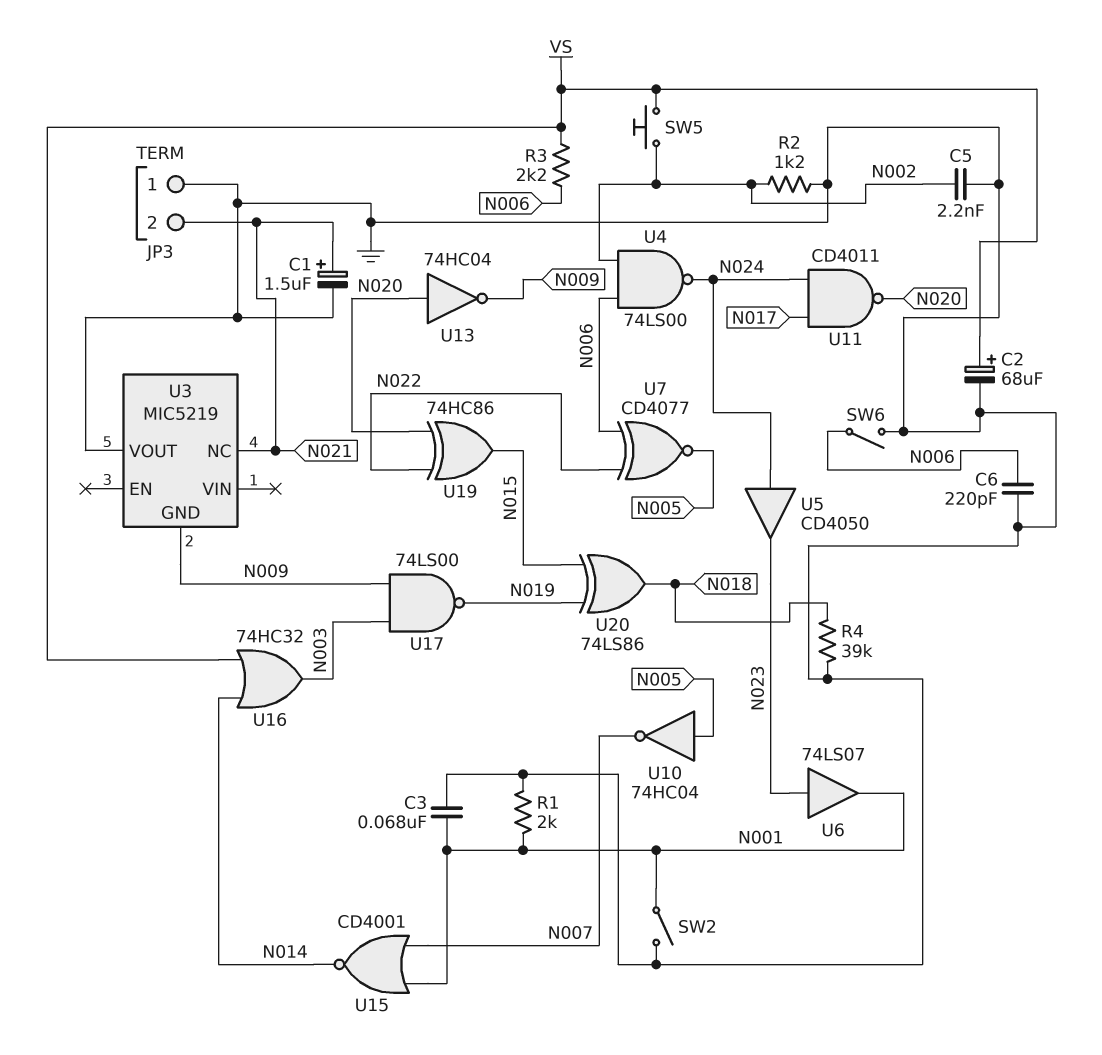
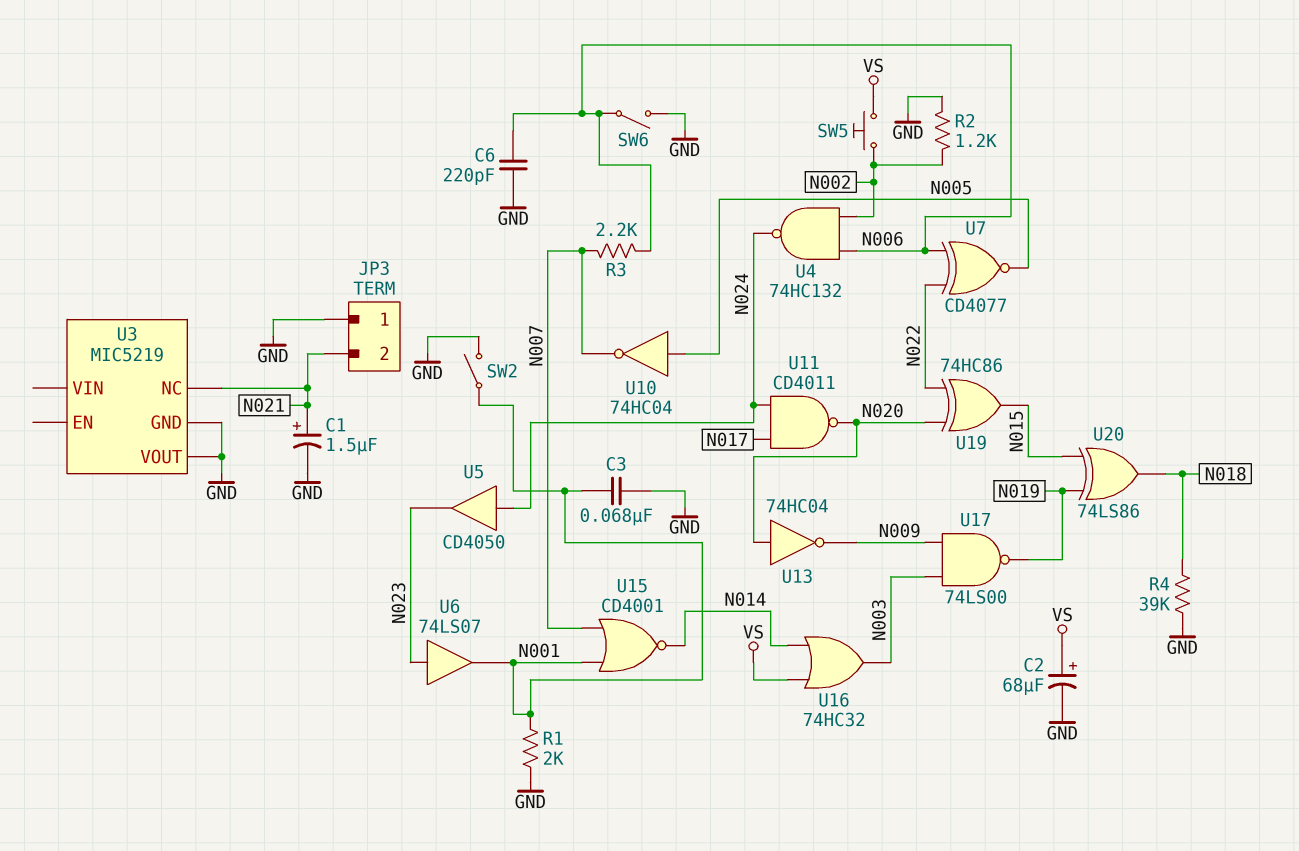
C5: 2.2nF (GND, N002) -> none
R3: 2.2k (N006, VS) -> 2.2k (N006, N007)
U3 pin GND: N009 -> GND
U4: NAND 74LS00 (in N002, in N006, out N024) -> NAND 74HC132 (in N002, in N006, out N024)

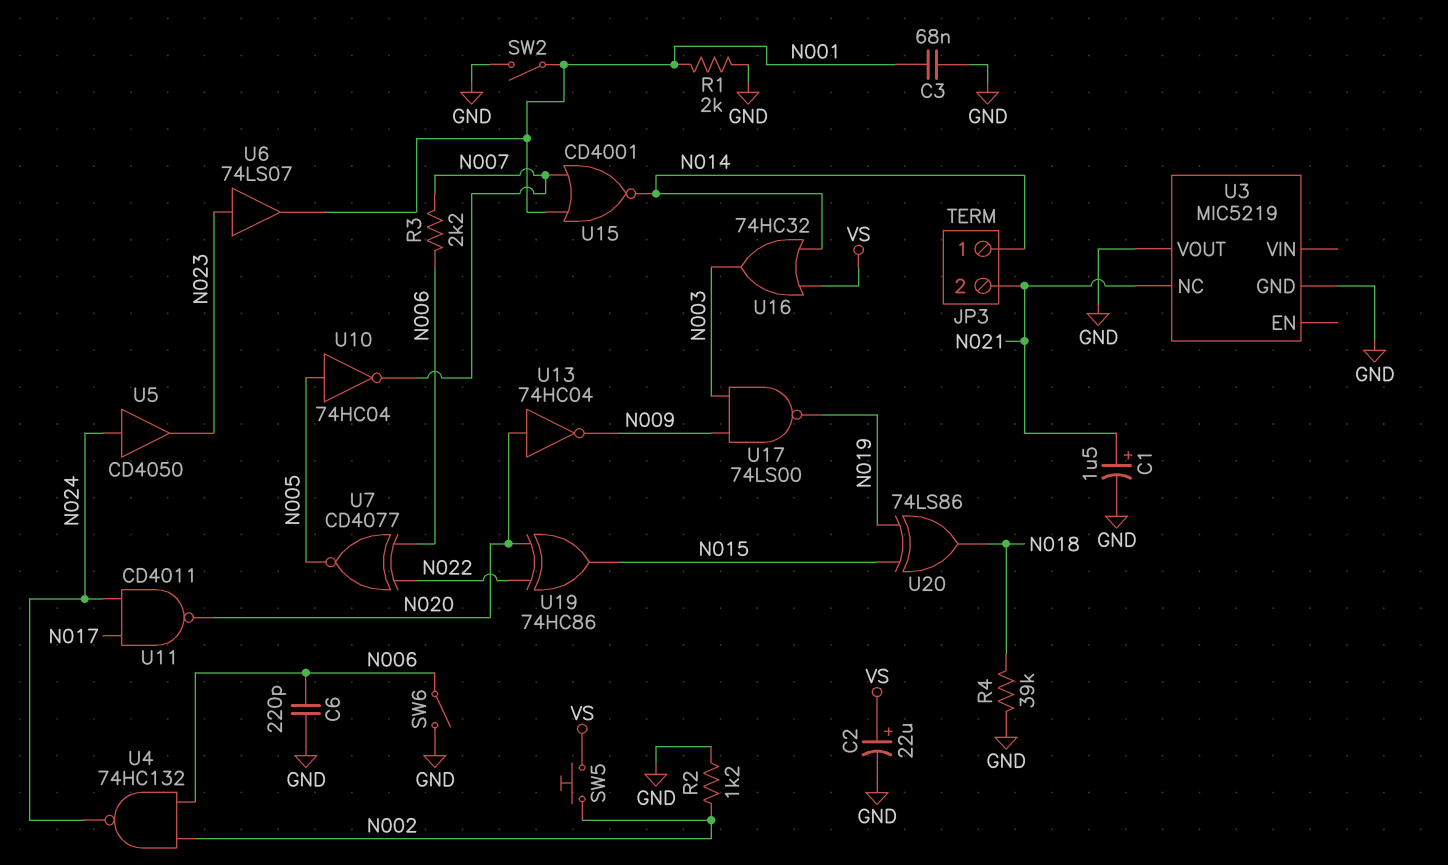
C2: 68uF (plus VS, minus GND) -> 22uF (plus VS, minus GND)
JP3 pin 1: GND -> N014

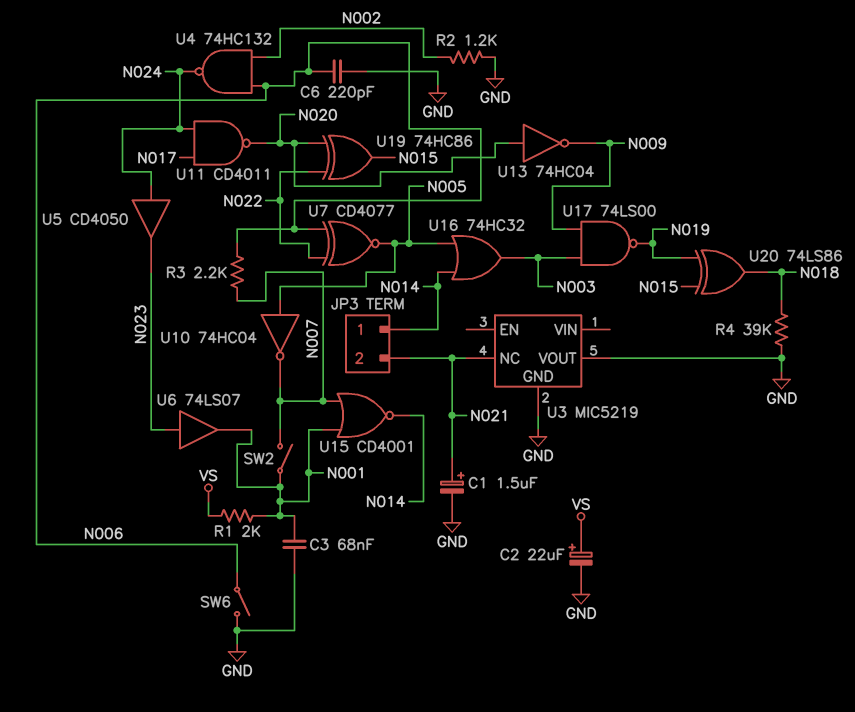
R1: 2k (GND, N001) -> 2k (N001, VS)
SW2: switch (GND, N001) -> switch (N001, N007)
SW5: button (N002, VS) -> none
U16: OR 74HC32 (in N014, in VS, out N003) -> OR 74HC32 (in N005, in N014, out N003)

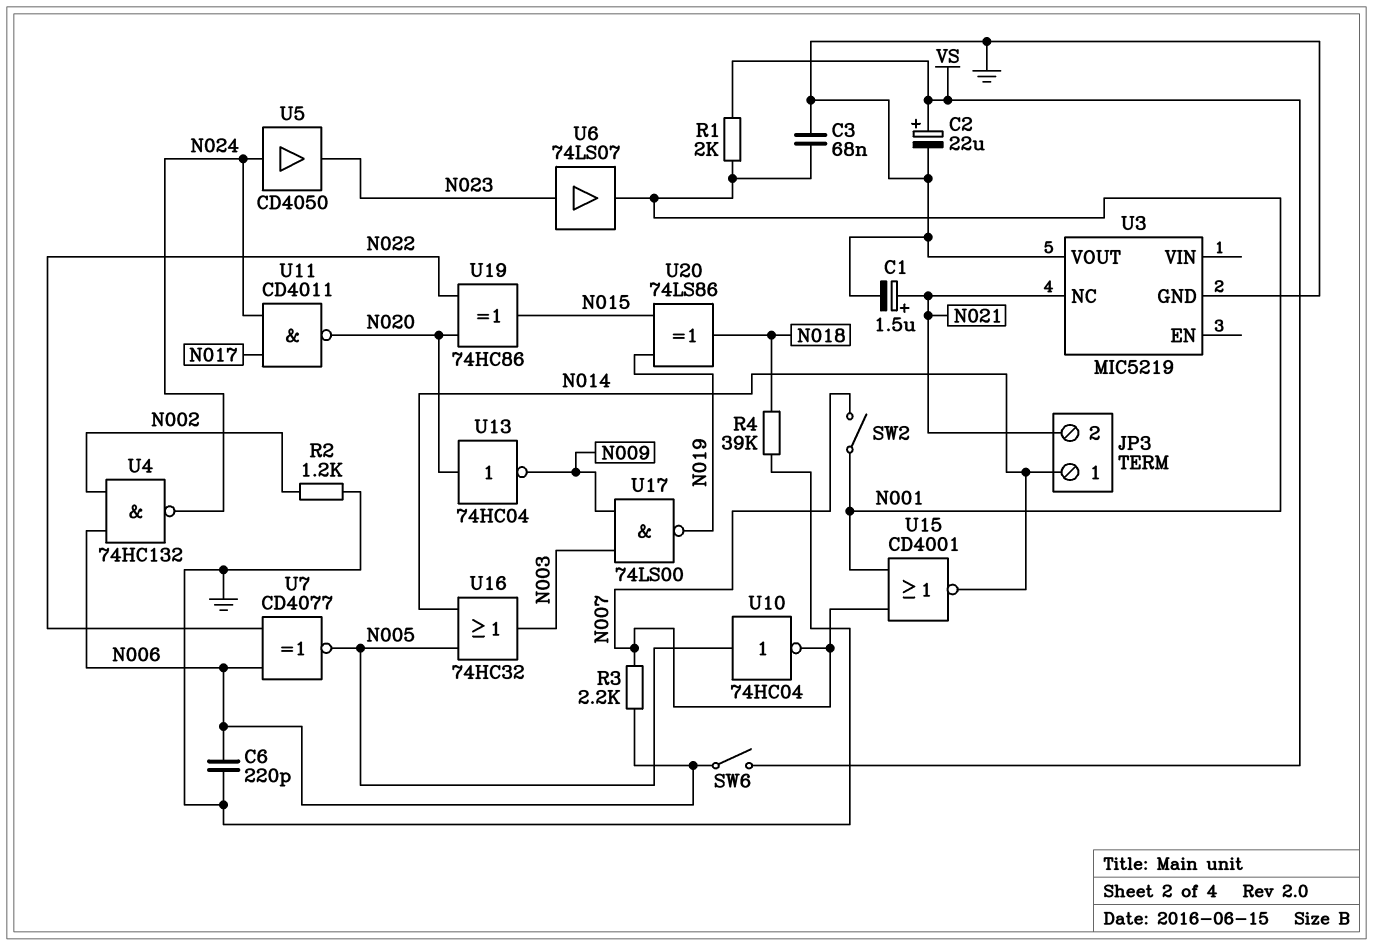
SW6: switch (GND, N006) -> switch (N006, VS)

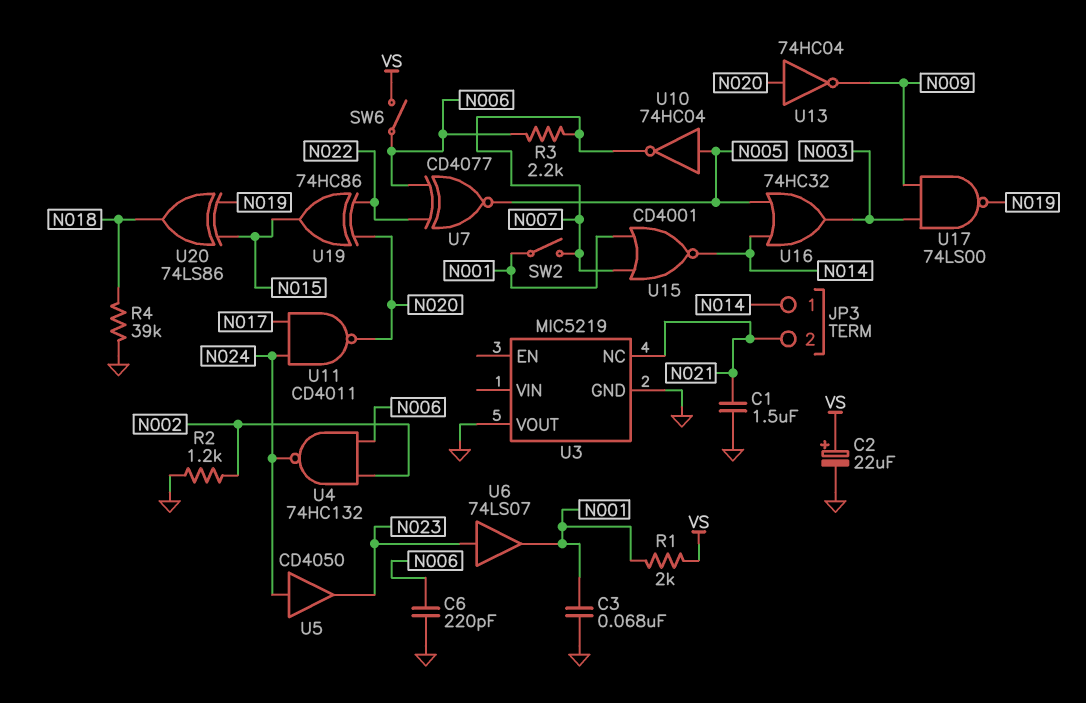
C1: 1.5uF (plus N021, minus GND) -> 1.5uF (GND, N021)

